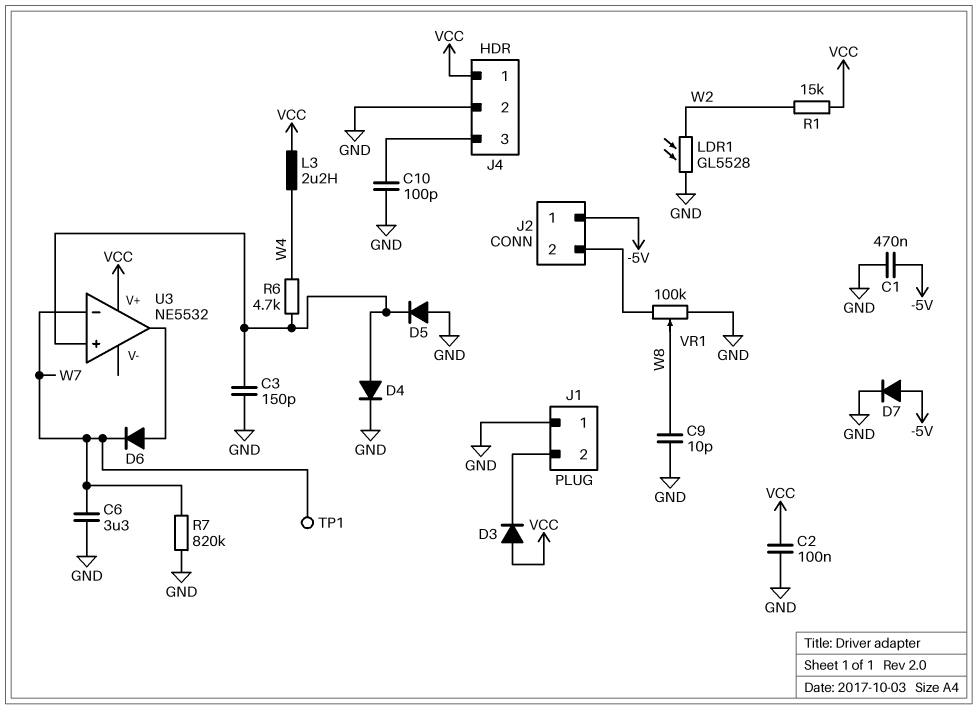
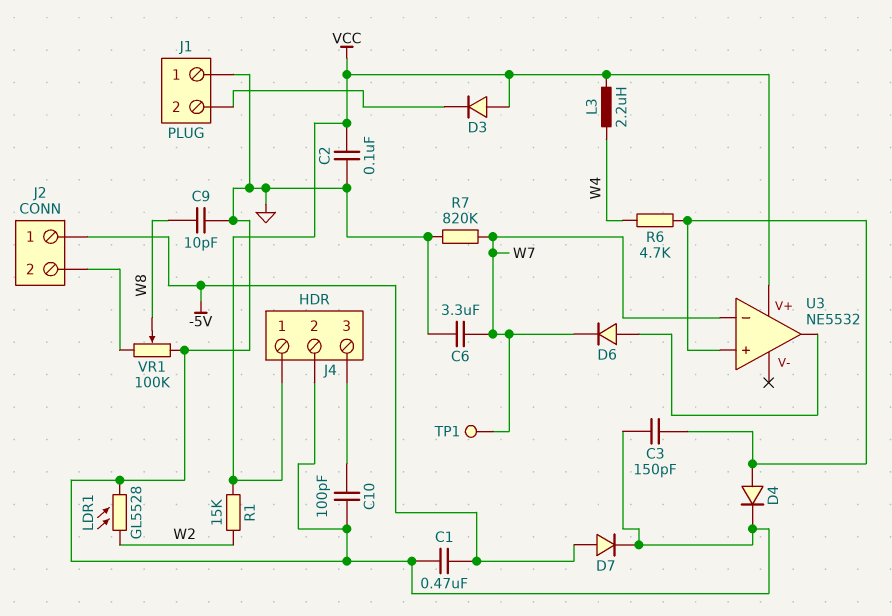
D5: diode (A GND, K U3/in+) -> none

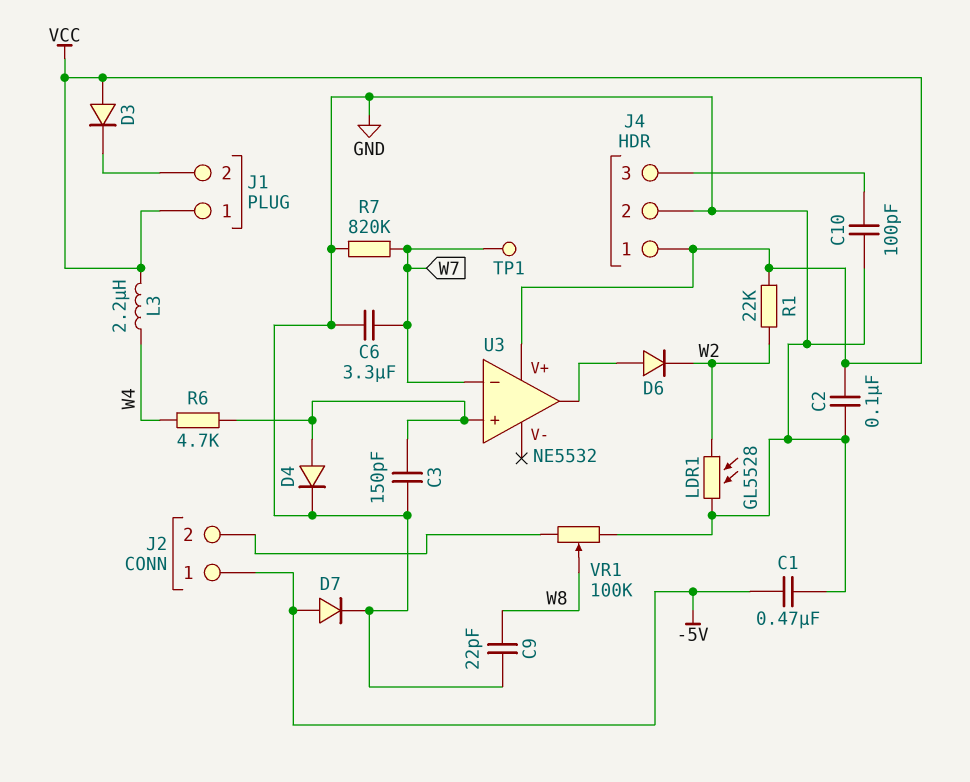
C9: 10pF (GND, W8) -> 22pF (GND, W8)
D6: diode (A U3/out, K W7) -> diode (A U3/out, K W2)
J1 pin 1: GND -> VCC
R1: 15k (VCC, W2) -> 22k (VCC, W2)

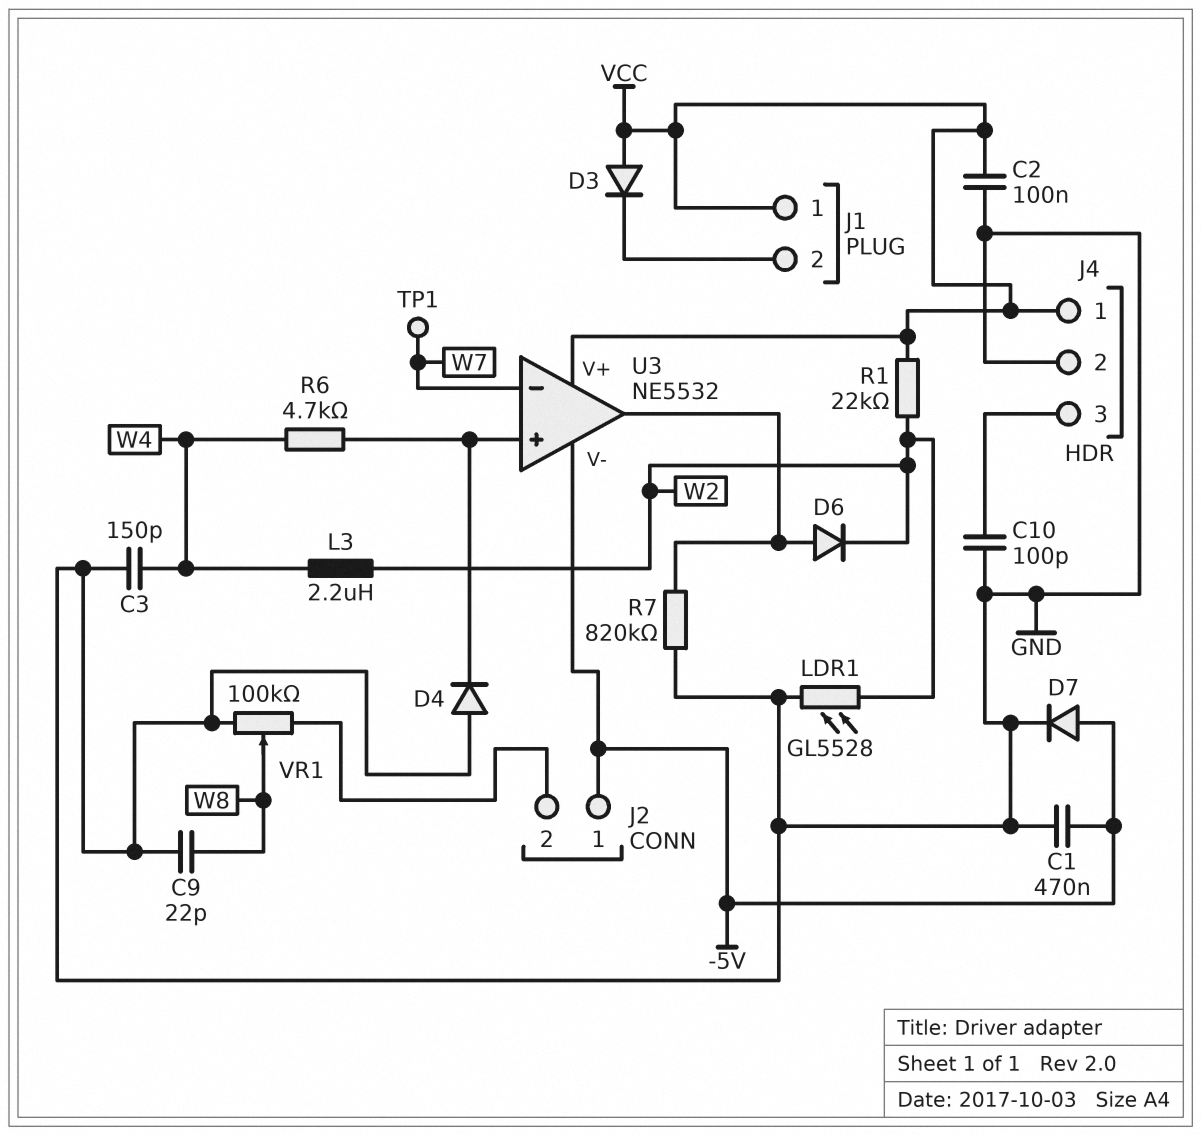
C3: 150pF (GND, U3/in+) -> 150pF (GND, W4)
C6: 3.3uF (GND, W7) -> none
D4: diode (A U3/in+, K GND) -> diode (A GND, K U3/in+)
L3: 2.2uH (VCC, W4) -> 2.2uH (W2, W4)
R7: 820k (GND, W7) -> 820k (GND, U3/out)
U3 pin V-: none -> -5V

